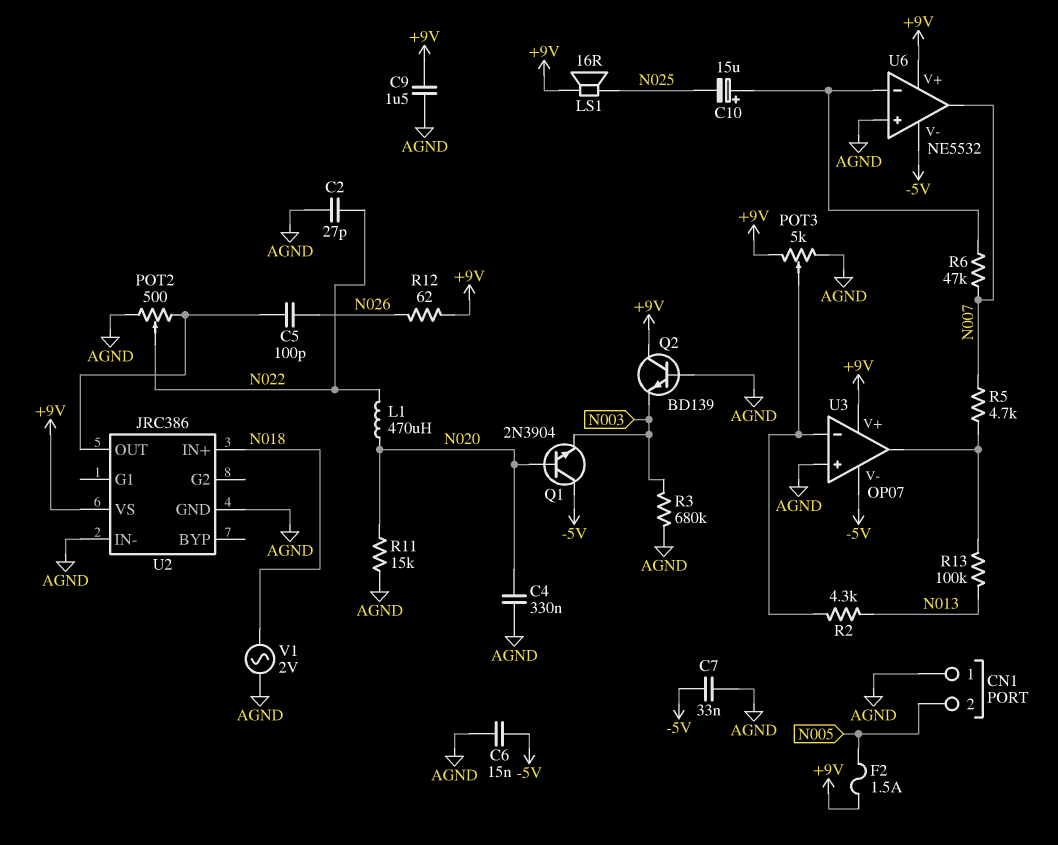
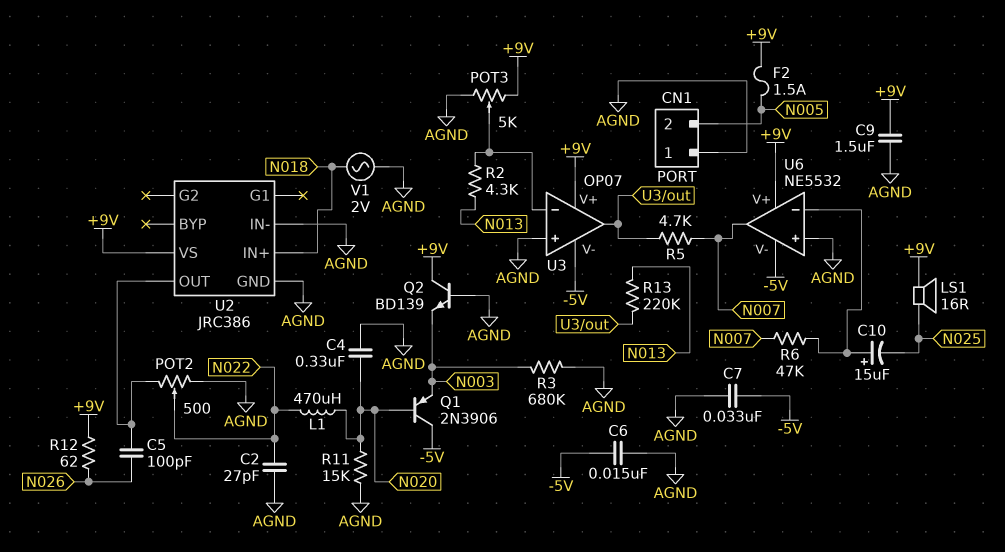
Q1: NPN 2N3904 (B N020, C -5V, E N003) -> PNP 2N3906 (B N020, C -5V, E N003)
R13: 100k (N013, U3/out) -> 220k (N013, U3/out)

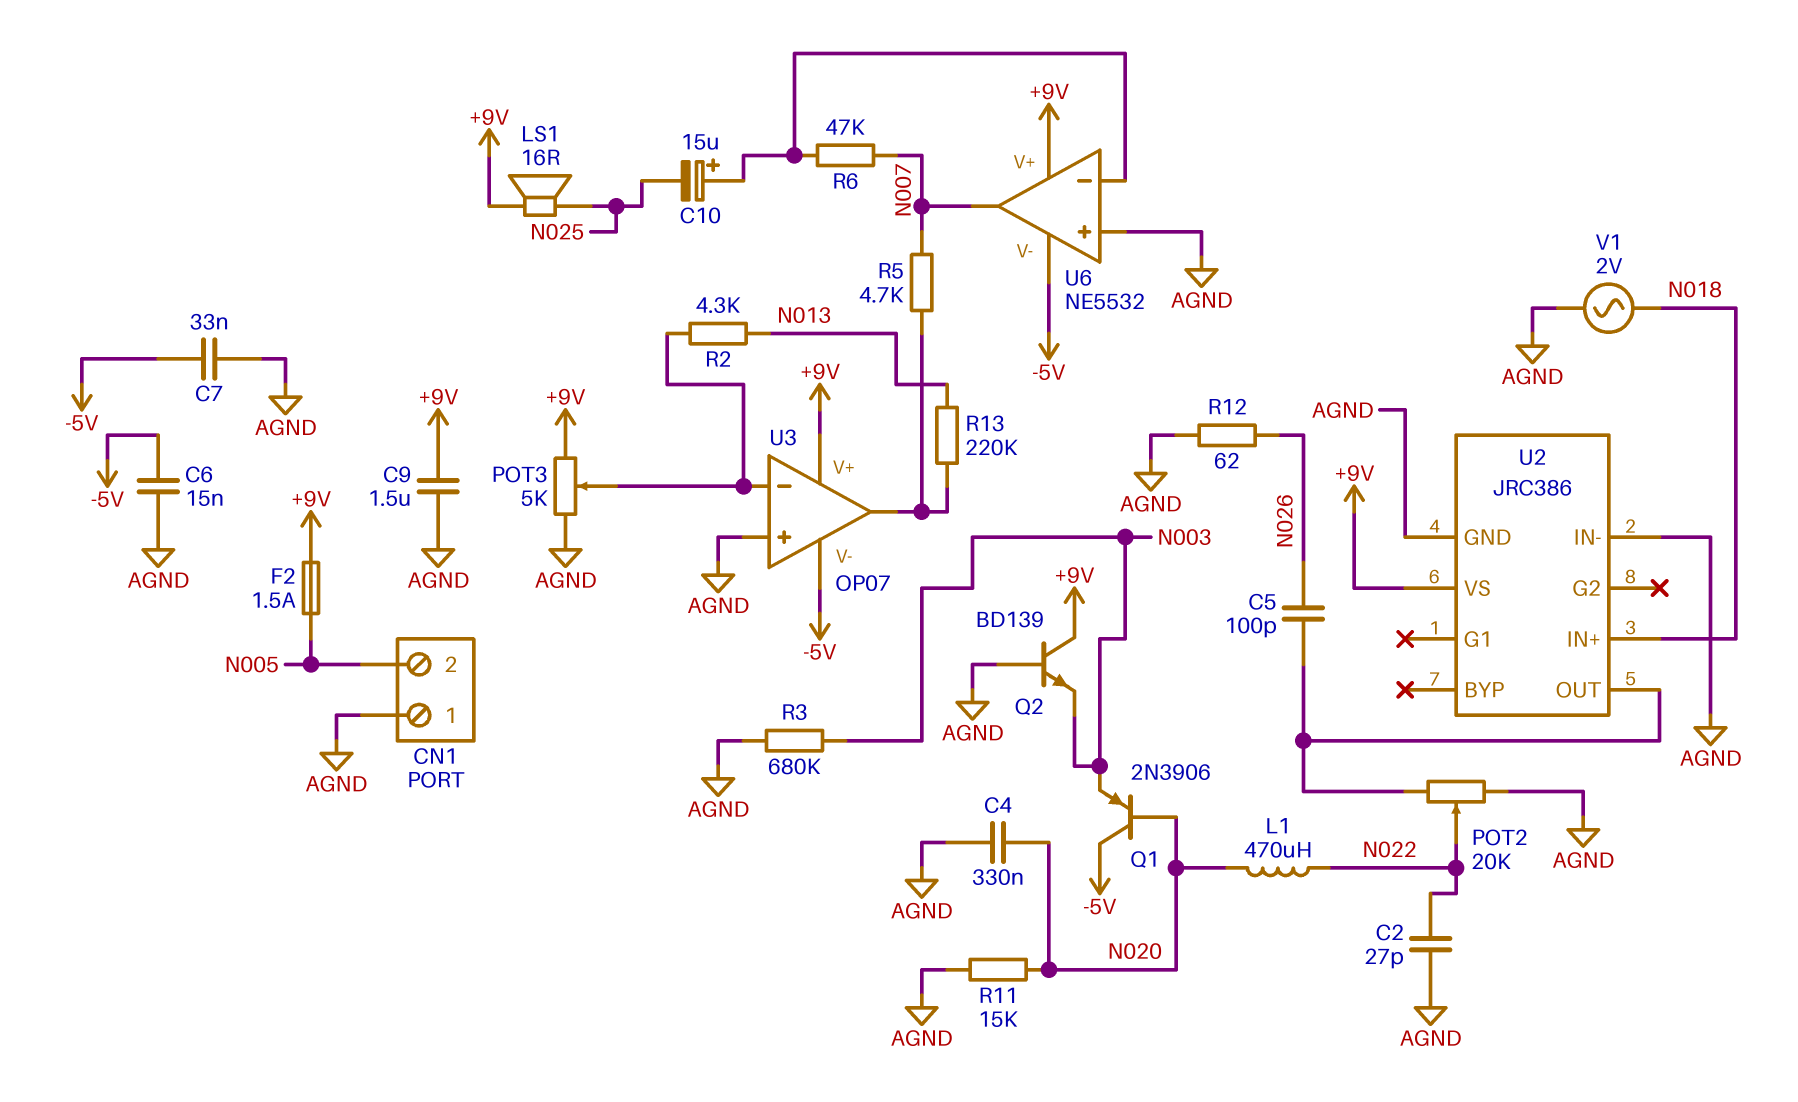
POT2: 500 (AGND, U2/OUT, wiper N022) -> 20k (AGND, U2/OUT, wiper N022)
R12: 62 (+9V, N026) -> 62 (AGND, N026)

